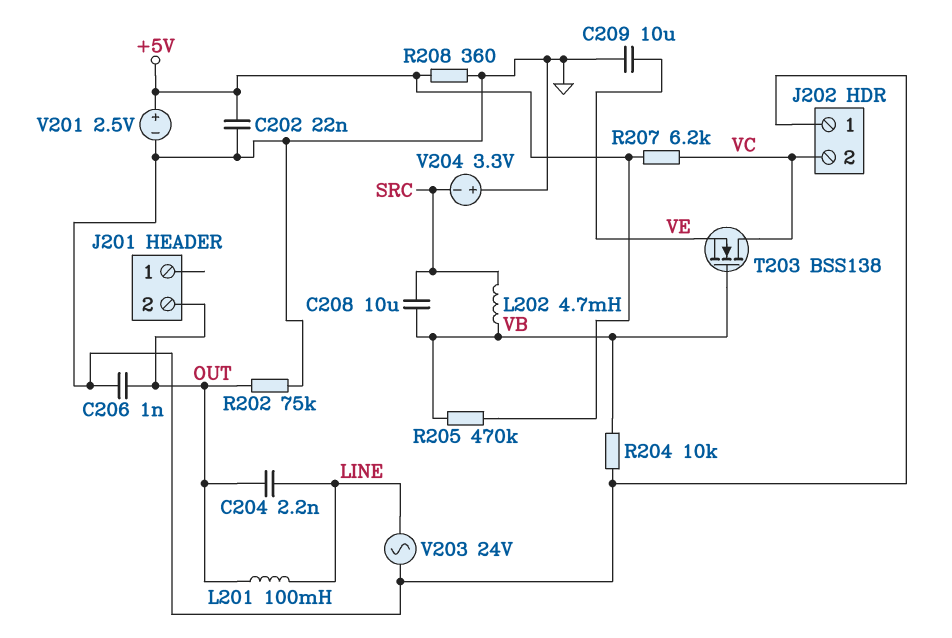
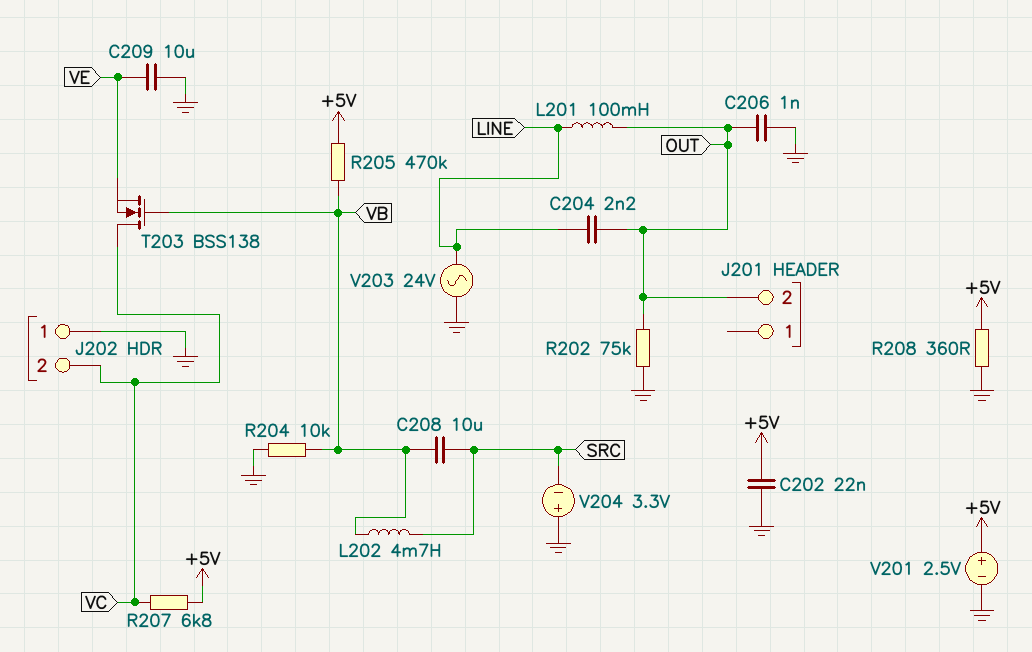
R207: 6.2k (+5V, VC) -> 6.8k (+5V, VC)

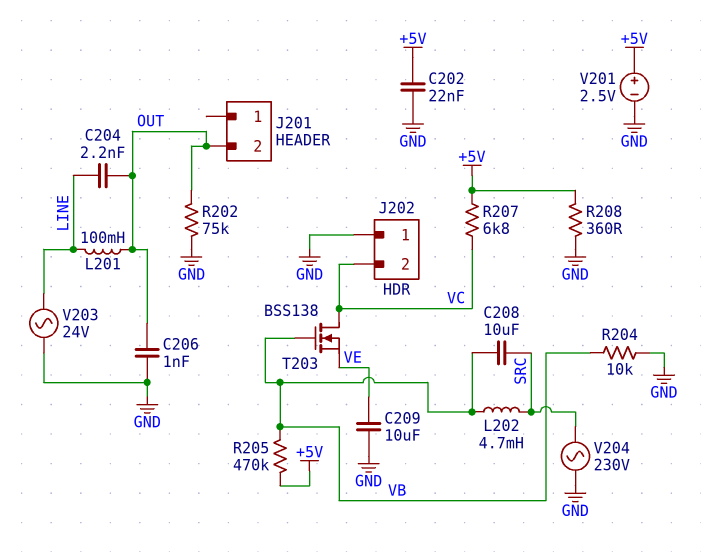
V204: 3.3V (plus GND, minus SRC) -> AC 230V (GND, SRC)

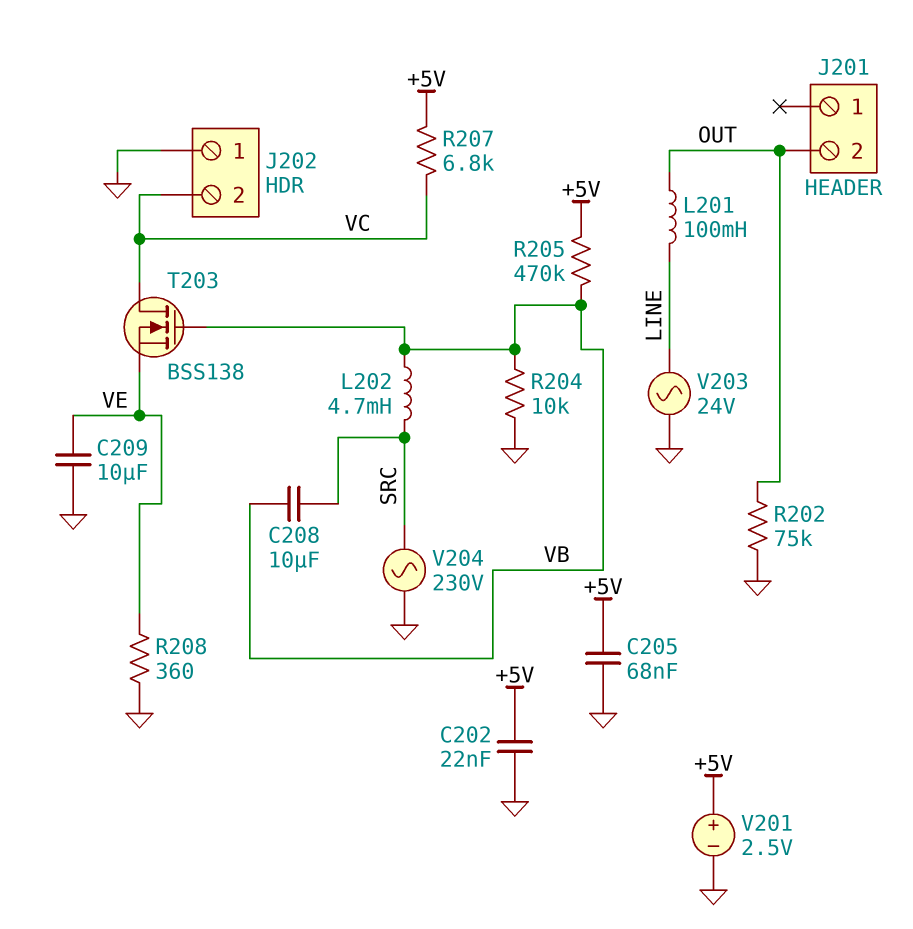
C204: 2.2nF (LINE, OUT) -> none
C205: none -> 68nF (+5V, GND)
C206: 1nF (GND, OUT) -> none
R208: 360 (+5V, GND) -> 360 (GND, VE)

